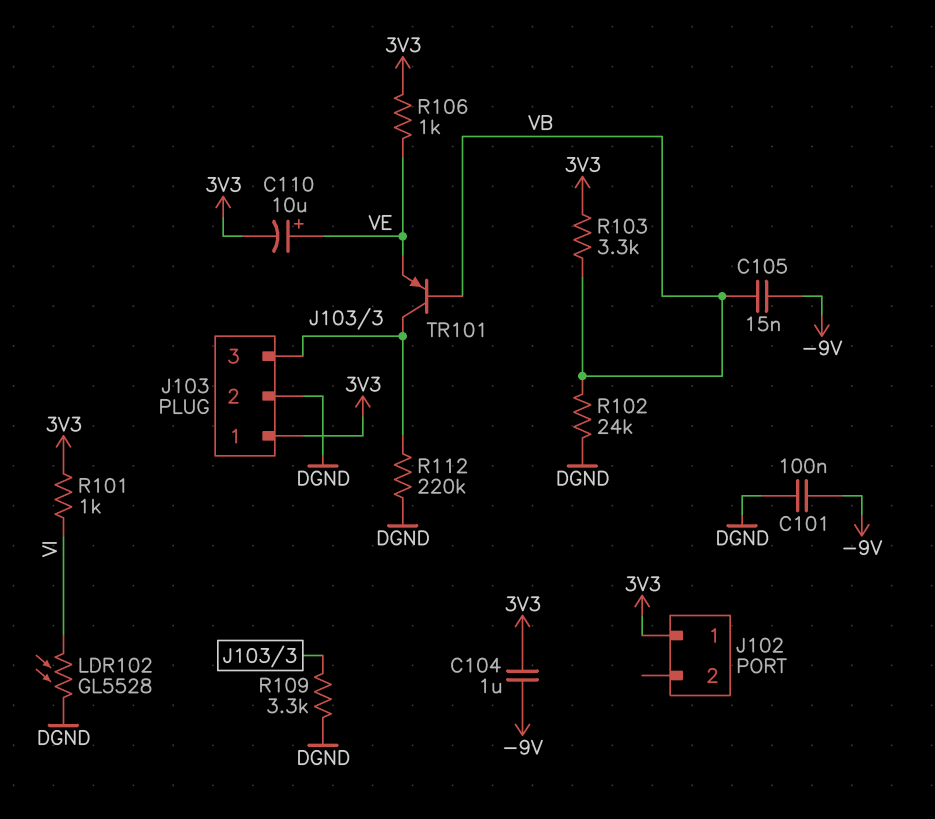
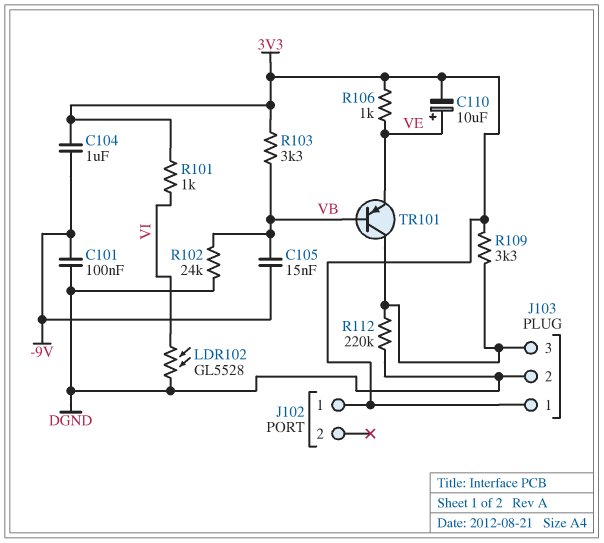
R109: 3.3k (DGND, J103/3) -> 3.3k (3V3, J103/3)

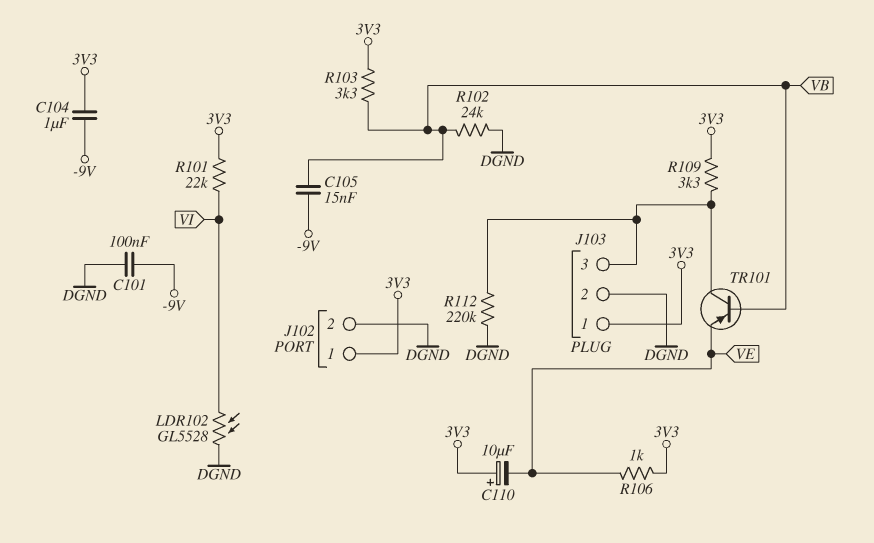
C110: 10uF (plus VE, minus 3V3) -> 10uF (plus 3V3, minus VE)
J102 pin 2: none -> DGND
R101: 1k (3V3, VI) -> 22k (3V3, VI)

